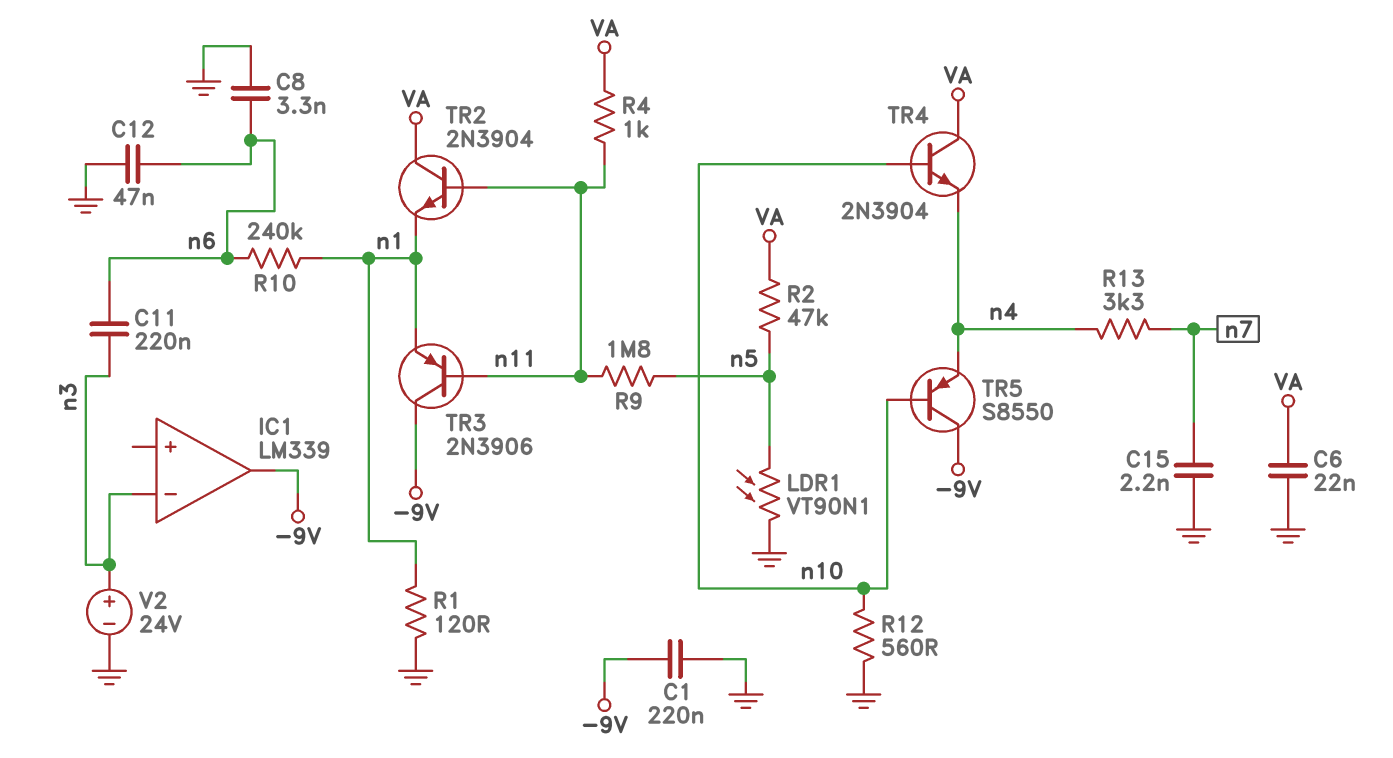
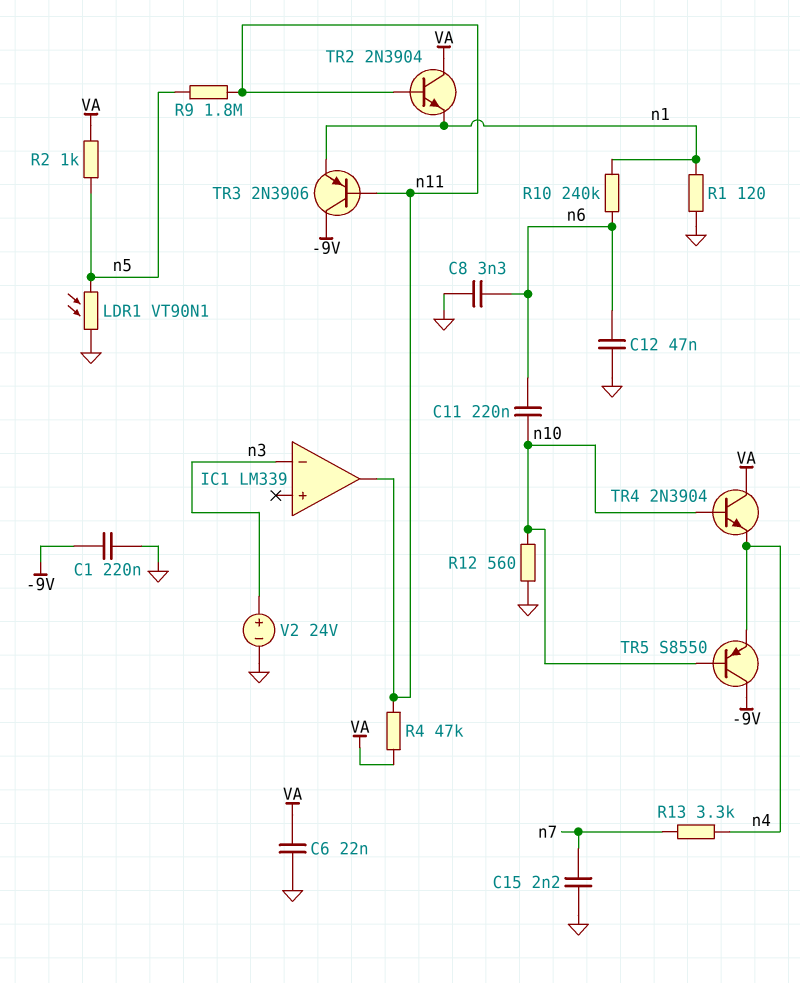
C11: 220nF (n3, n6) -> 220nF (n6, n10)
IC1 pin out: -9V -> n11
R2: 47k (VA, n5) -> 1k (VA, n5)
R4: 1k (VA, n11) -> 47k (VA, n11)

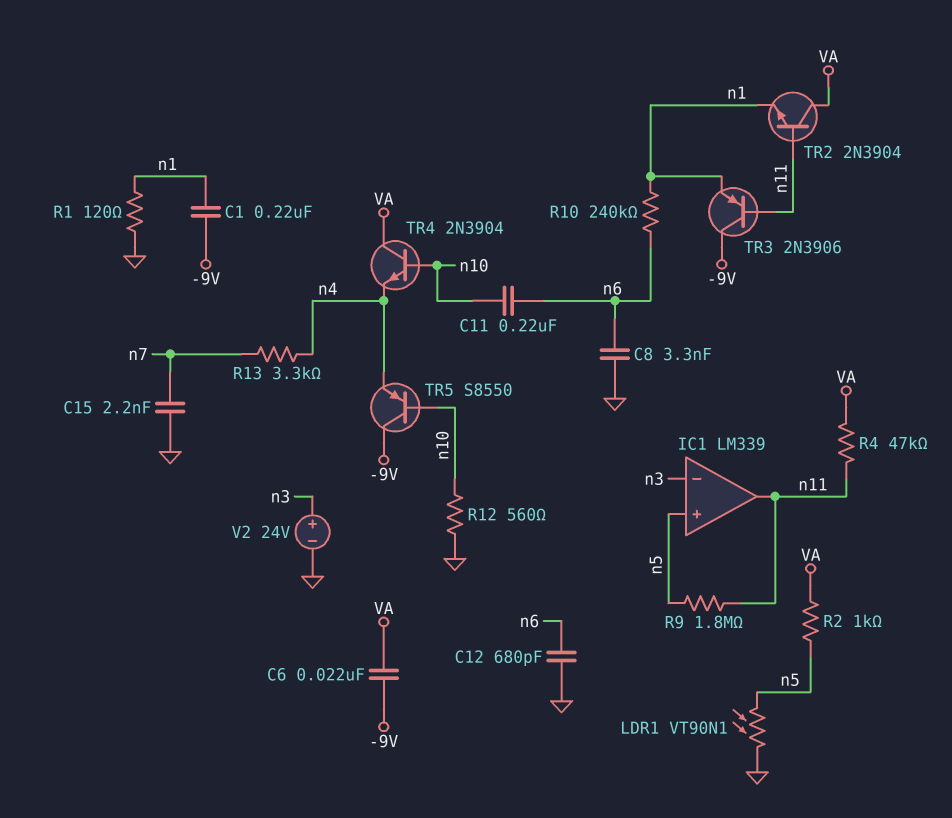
C1: 220nF (-9V, GND) -> 220nF (-9V, n1)
C6: 22nF (GND, VA) -> 22nF (-9V, VA)
C12: 47nF (GND, n6) -> 680pF (GND, n6)
IC1 pin in+: none -> n5

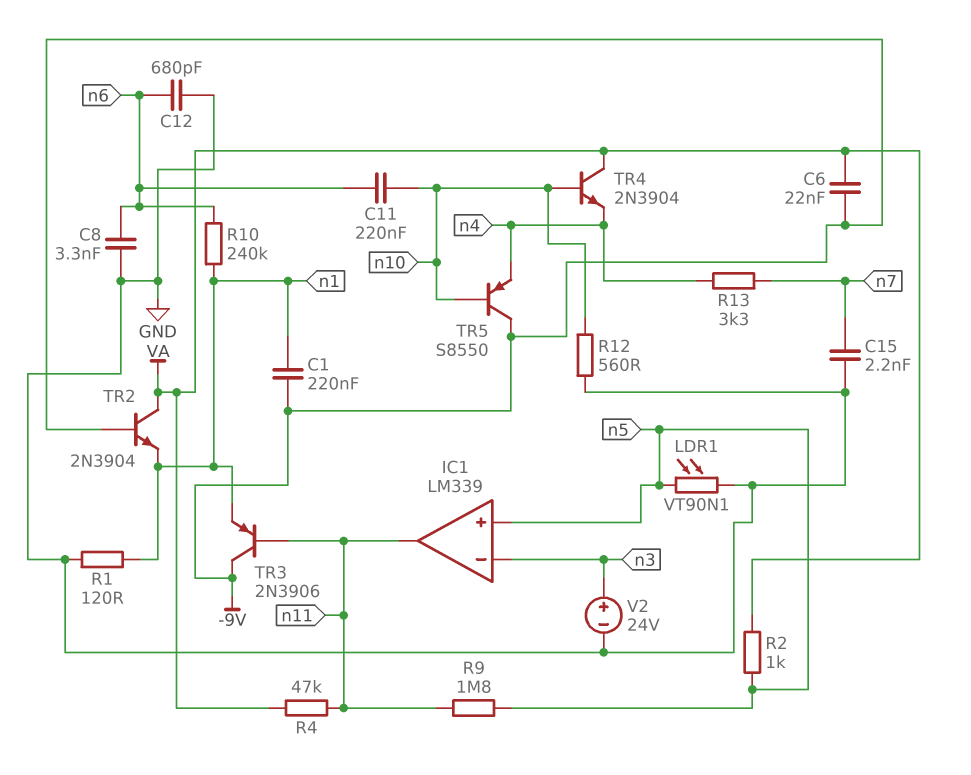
TR2: NPN 2N3904 (B n11, C VA, E n1) -> NPN 2N3904 (B -9V, C VA, E n1)

